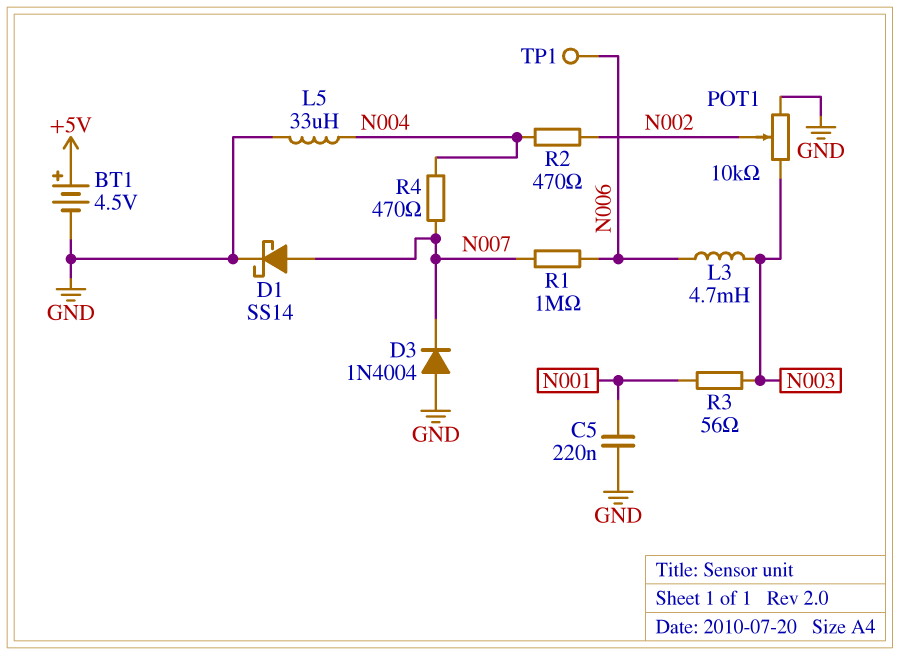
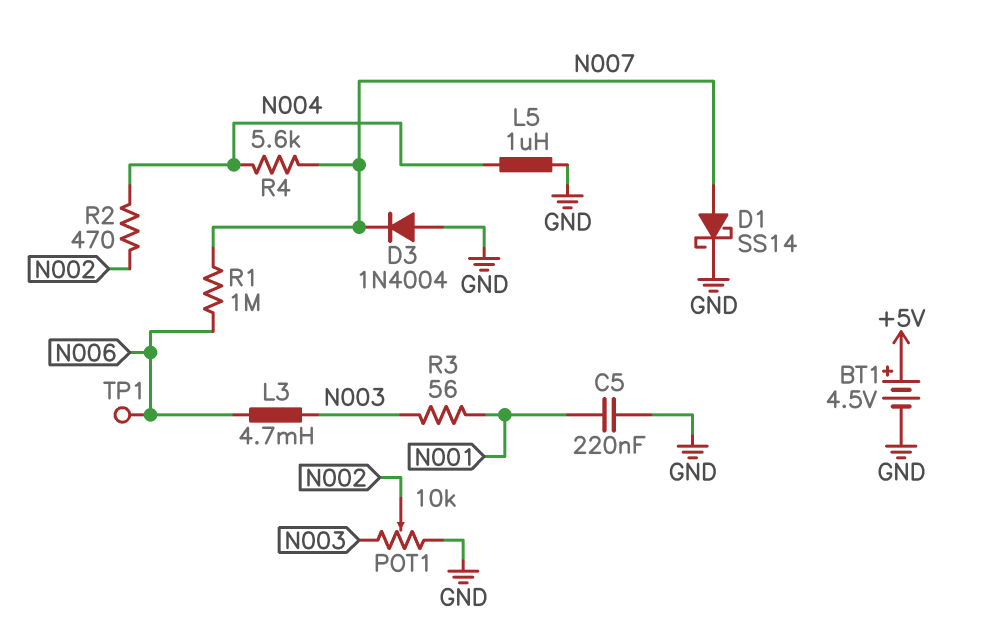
L5: 33uH (GND, N004) -> 1uH (GND, N004)
R4: 470 (N004, N007) -> 5.6k (N004, N007)

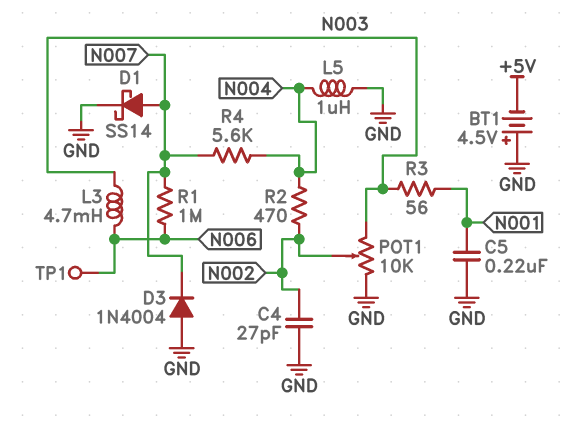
BT1: 4.5V (plus +5V, minus GND) -> 4.5V (plus GND, minus +5V)
C4: none -> 27pF (GND, N002)

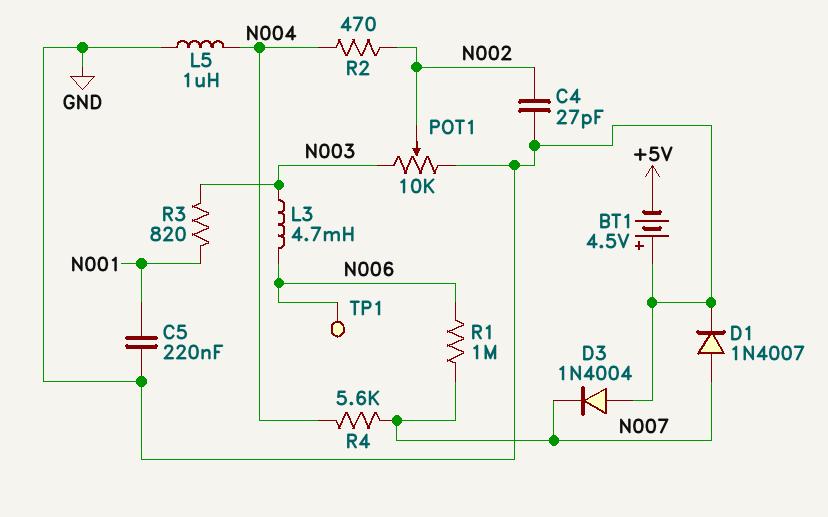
D1: schottky SS14 (A N007, K GND) -> diode 1N4007 (A N007, K GND)
R3: 56 (N001, N003) -> 820 (N001, N003)

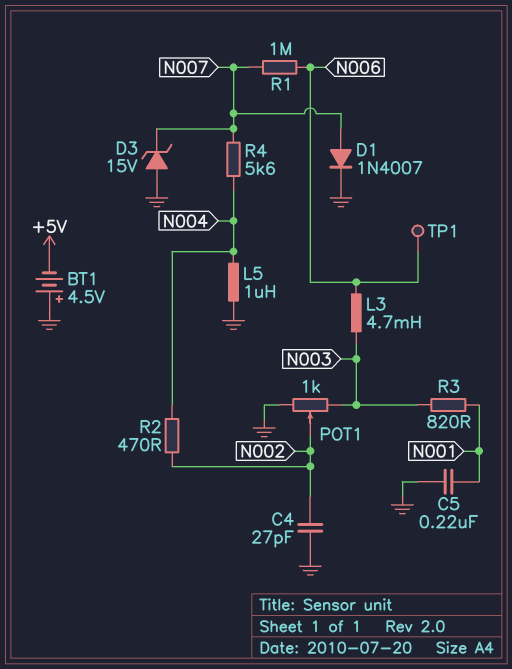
D3: diode 1N4004 (A GND, K N007) -> zener 15V (A GND, K N007)
POT1: 10k (GND, N003, wiper N002) -> 1k (GND, N003, wiper N002)

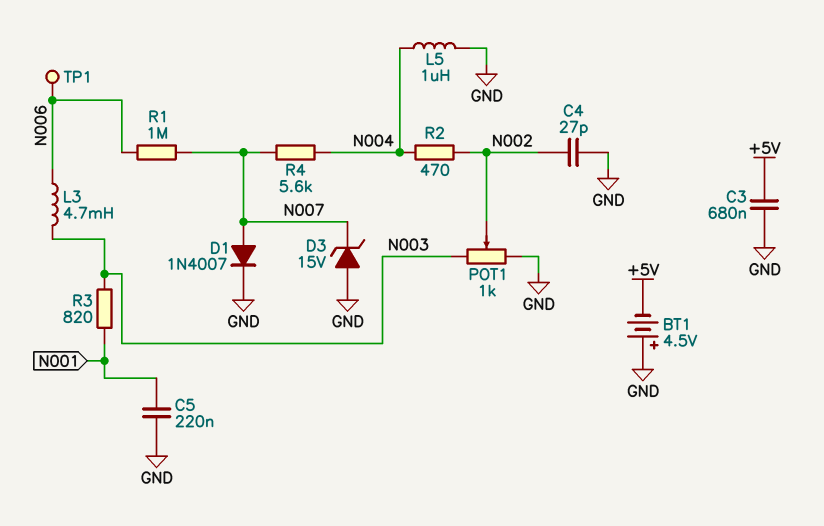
C3: none -> 680nF (+5V, GND)

